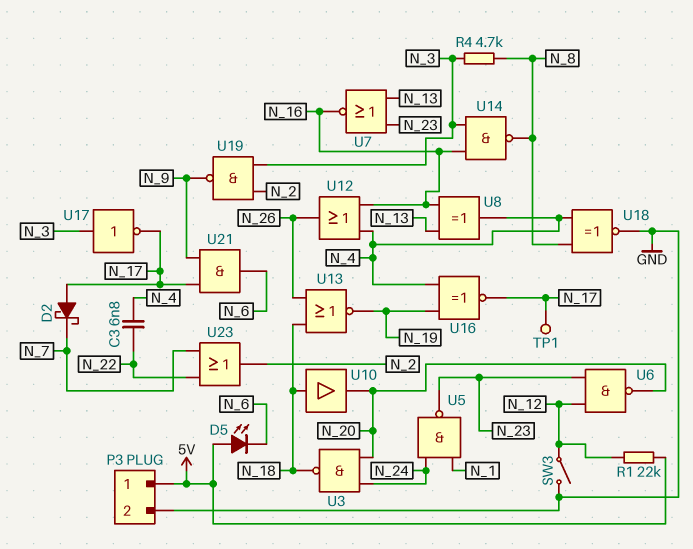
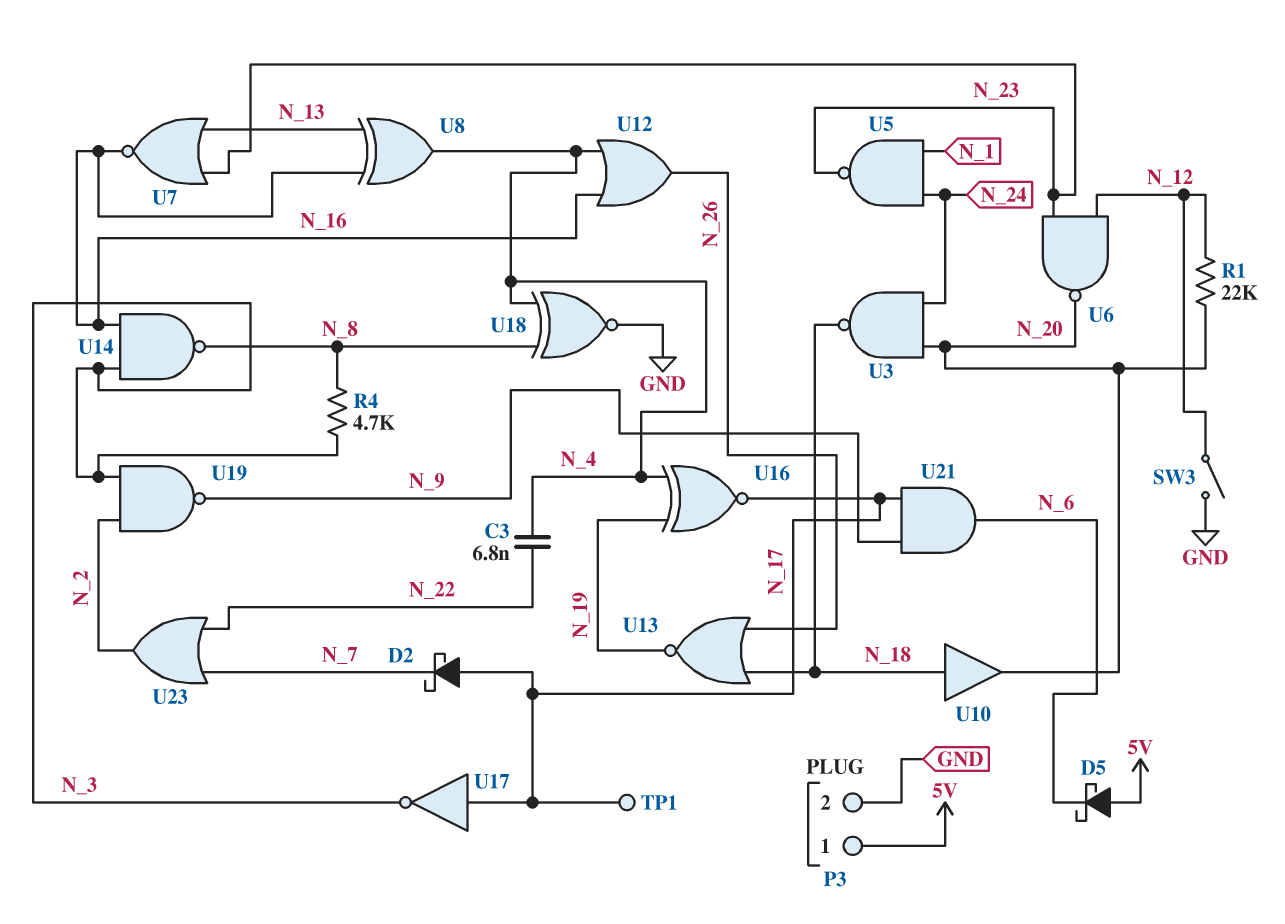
D5: LED (A 5V, K N_6) -> schottky (A 5V, K N_6)
R1: 22k (5V, N_12) -> 22k (N_12, N_20)
U17: NOT (in N_3, out N_17) -> NOT (in N_17, out N_3)

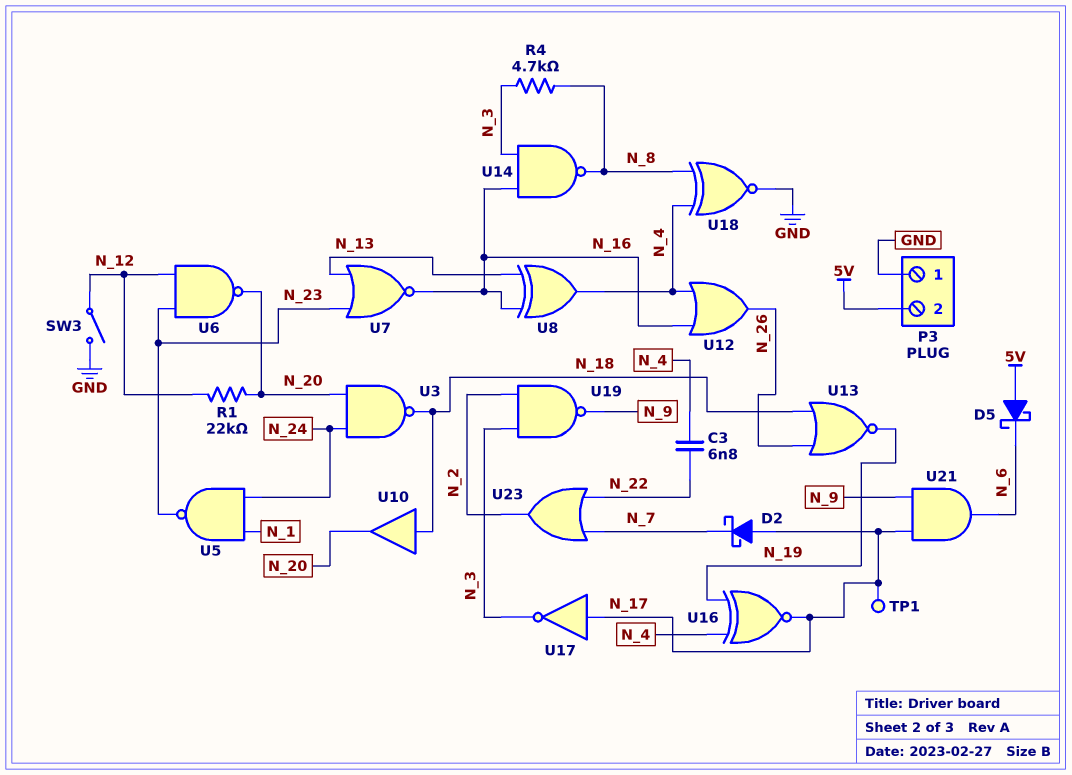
P3 pin 1: 5V -> GND
P3 pin 2: GND -> 5V

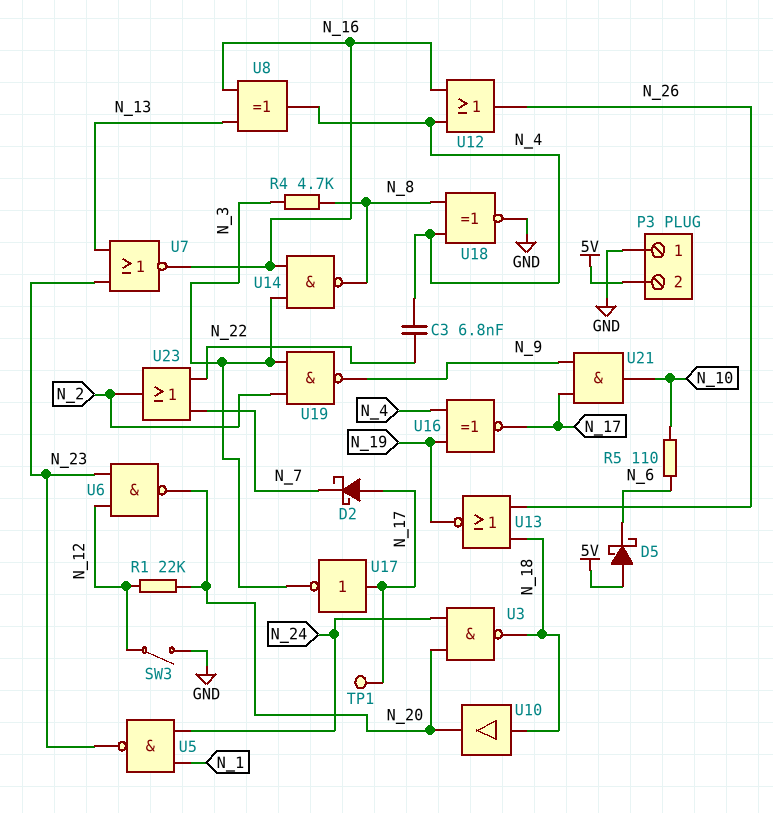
R5: none -> 110 (N_6, N_10)
U21: AND (in N_9, in N_17, out N_6) -> AND (in N_9, in N_17, out N_10)

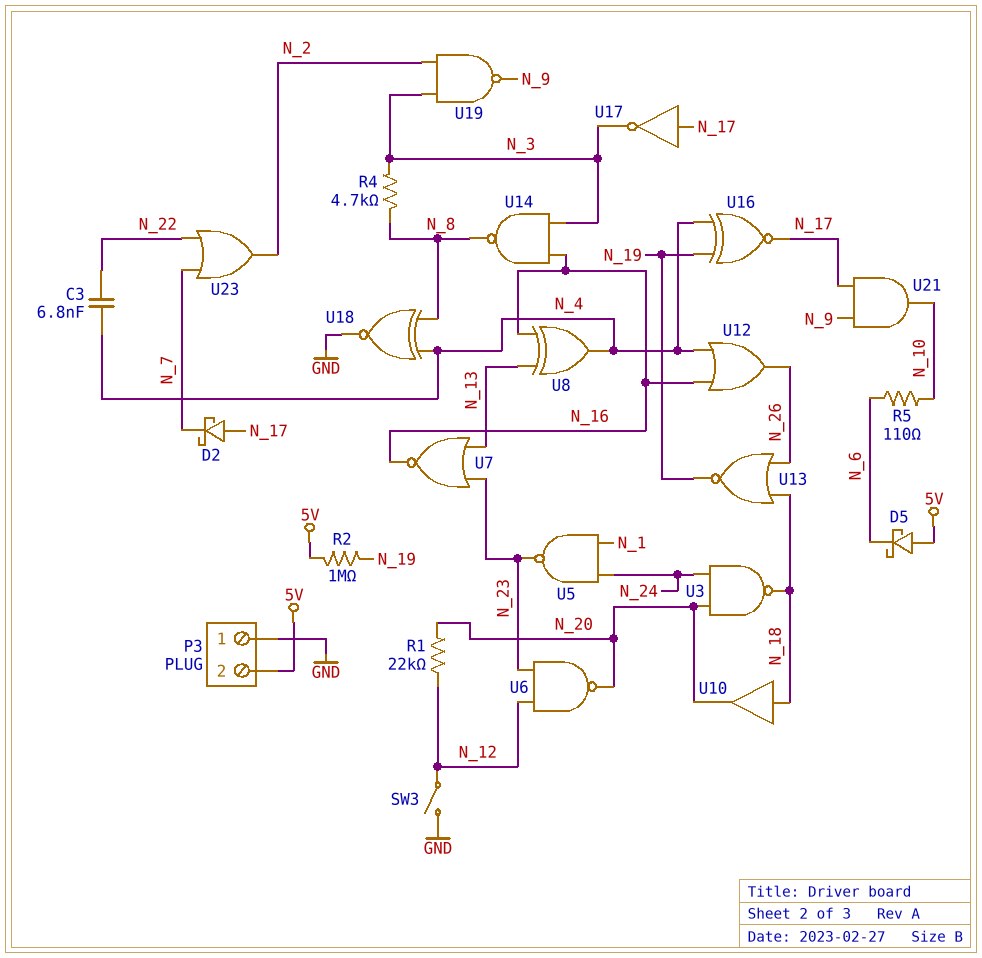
R2: none -> 1M (5V, N_19)
TP1: test point (N_17) -> none

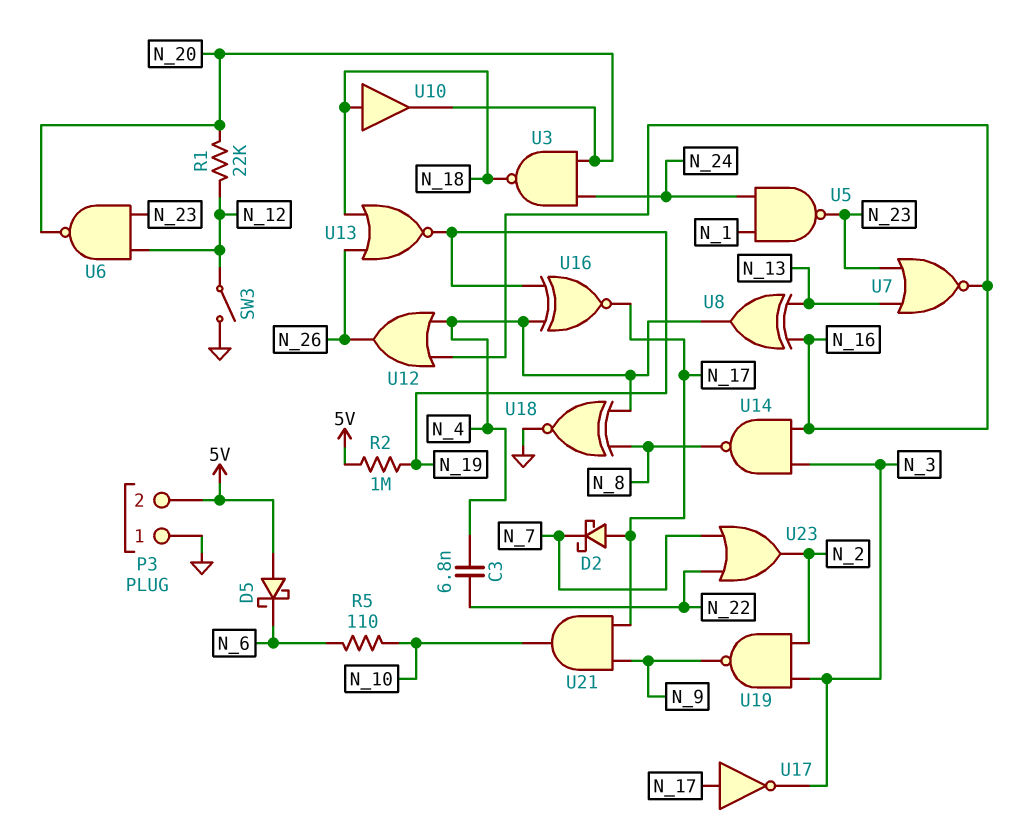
R4: 4.7k (N_3, N_8) -> none

